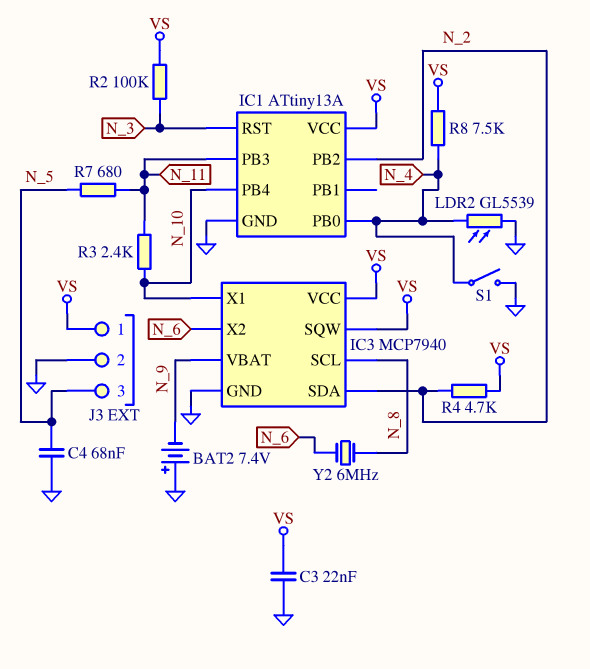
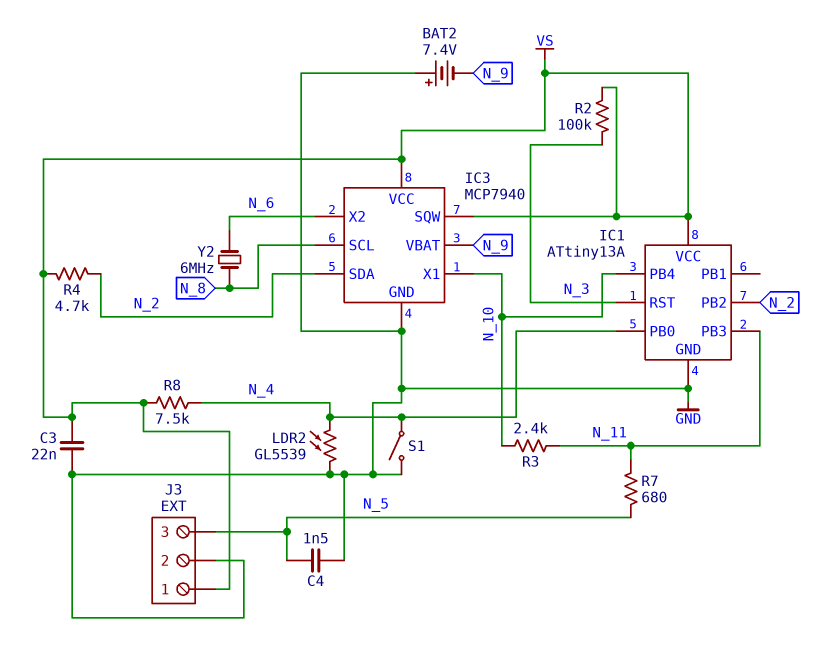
C4: 68nF (GND, N_5) -> 1.5nF (GND, N_5)

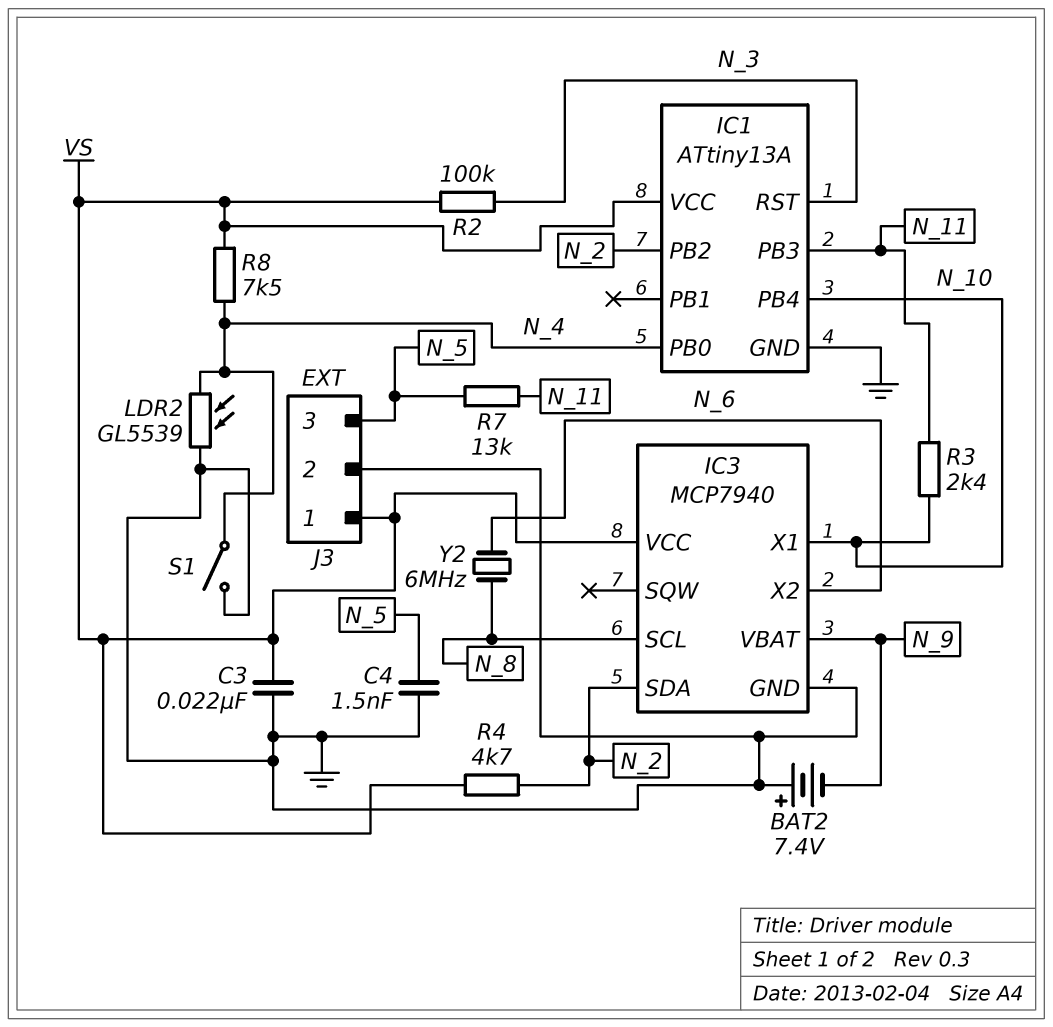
IC3 pin SQW: VS -> none
R7: 680 (N_5, N_11) -> 13k (N_5, N_11)

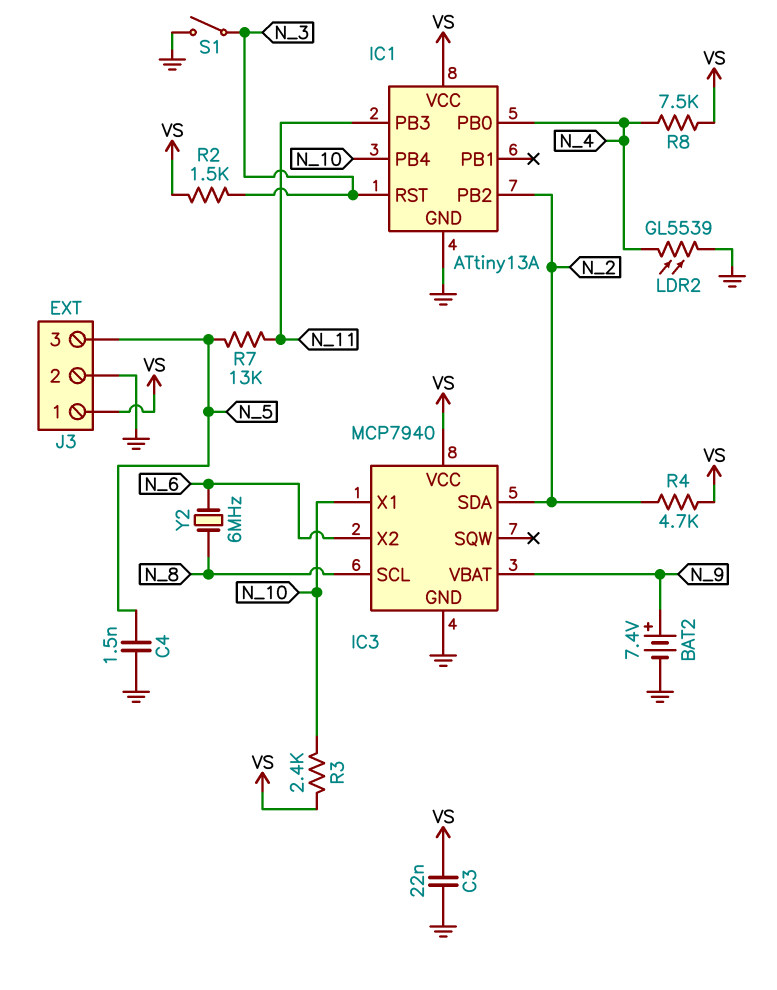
BAT2: 7.4V (plus GND, minus N_9) -> 7.4V (plus N_9, minus GND)
R2: 100k (N_3, VS) -> 1.5k (N_3, VS)
R3: 2.4k (N_10, N_11) -> 2.4k (N_10, VS)
S1: switch (GND, N_4) -> switch (GND, N_3)

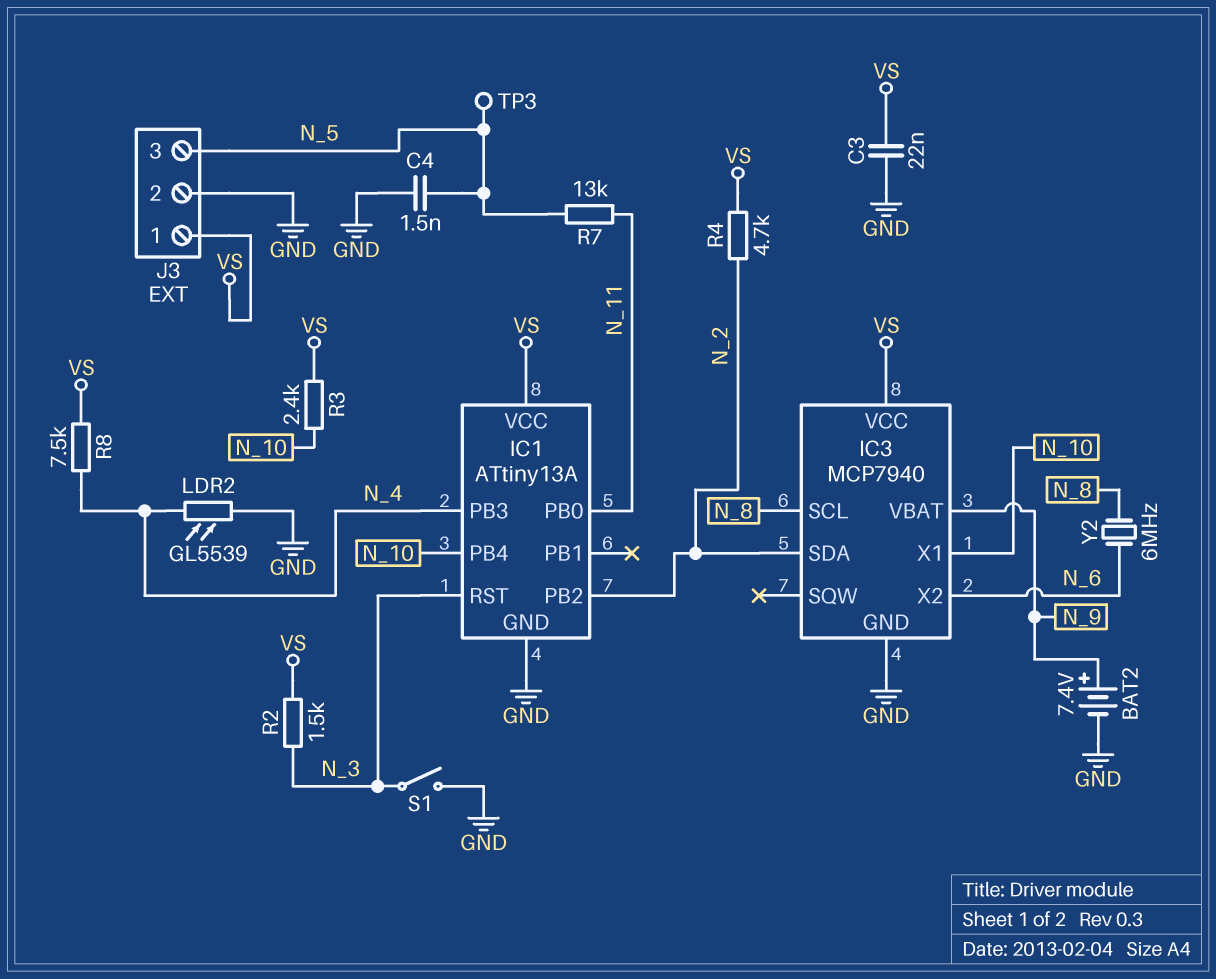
IC1 pin PB0: N_4 -> N_11
IC1 pin PB3: N_11 -> N_4
TP3: none -> test point (N_5)

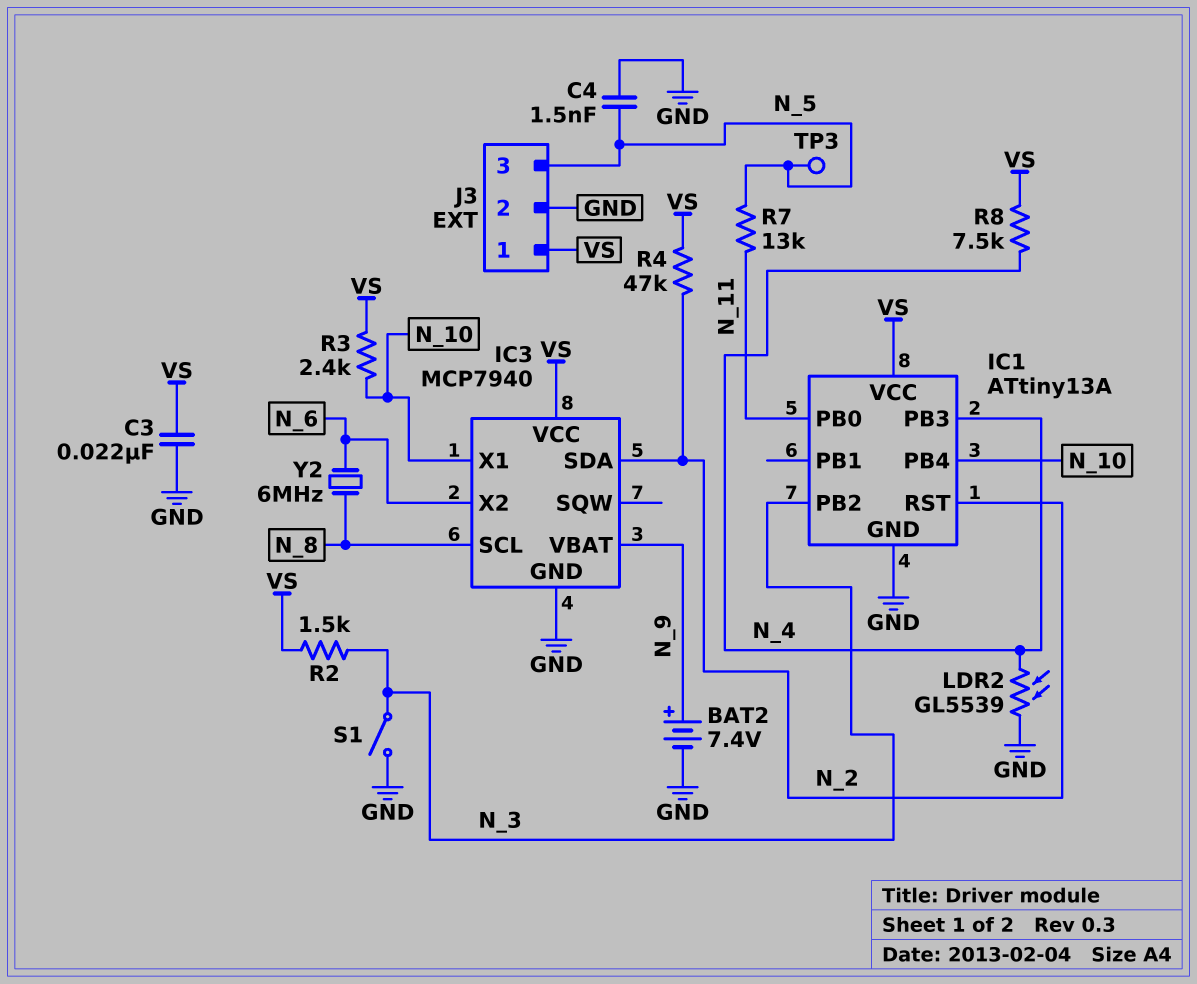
IC1 pin PB2: N_2 -> N_3
IC1 pin RST: N_3 -> N_2
R4: 4.7k (N_2, VS) -> 47k (N_2, VS)

